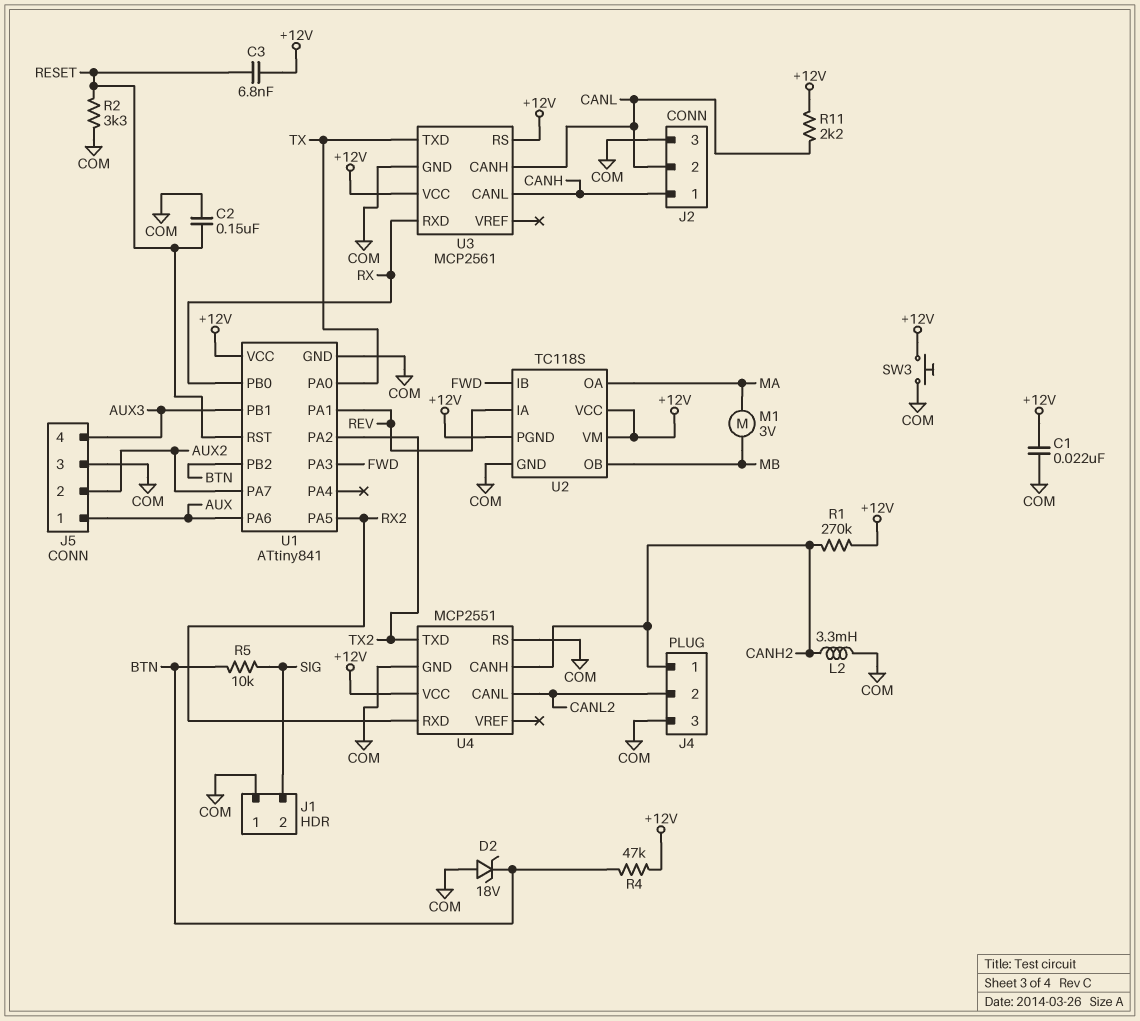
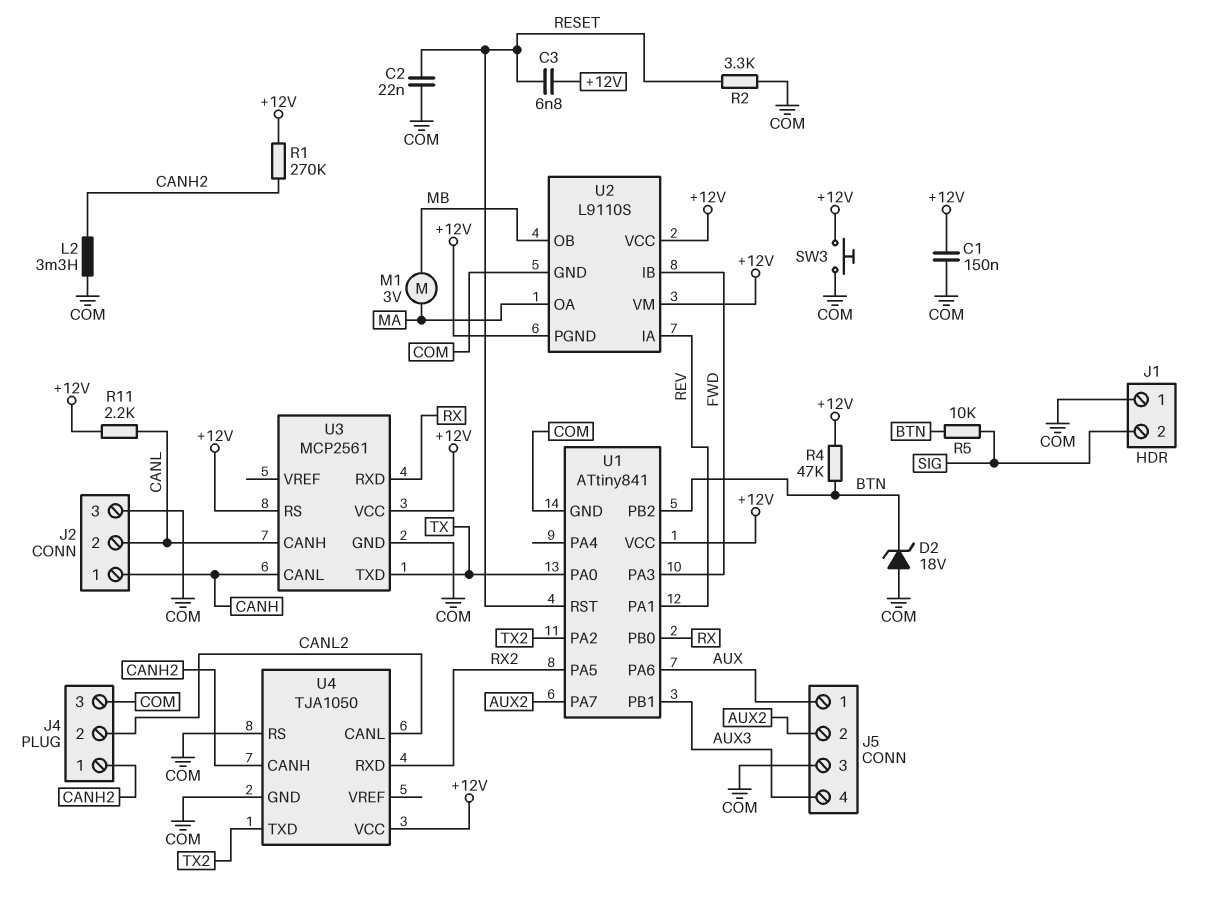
C1: 22nF (+12V, COM) -> 150nF (+12V, COM)
C2: 150nF (COM, RESET) -> 22nF (COM, RESET)
U2: TC118S -> L9110S
U4: MCP2551 -> TJA1050

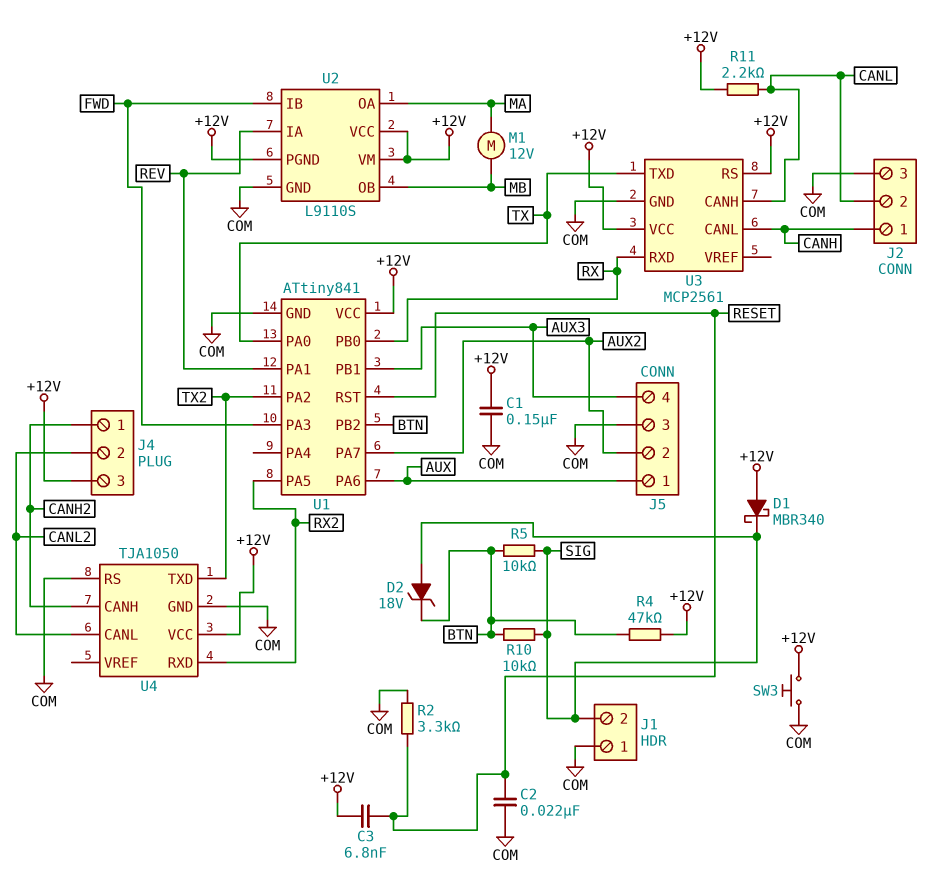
D1: none -> schottky MBR340 (A +12V, K SIG)
D2: zener 18V (A COM, K BTN) -> zener 18V (A SIG, K BTN)
J4 pin 3: COM -> +12V
L2: 3.3mH (CANH2, COM) -> none
M1: motor 3V (MA, MB) -> motor 12V (MA, MB)
R1: 270k (+12V, CANH2) -> none
R10: none -> 10k (BTN, SIG)

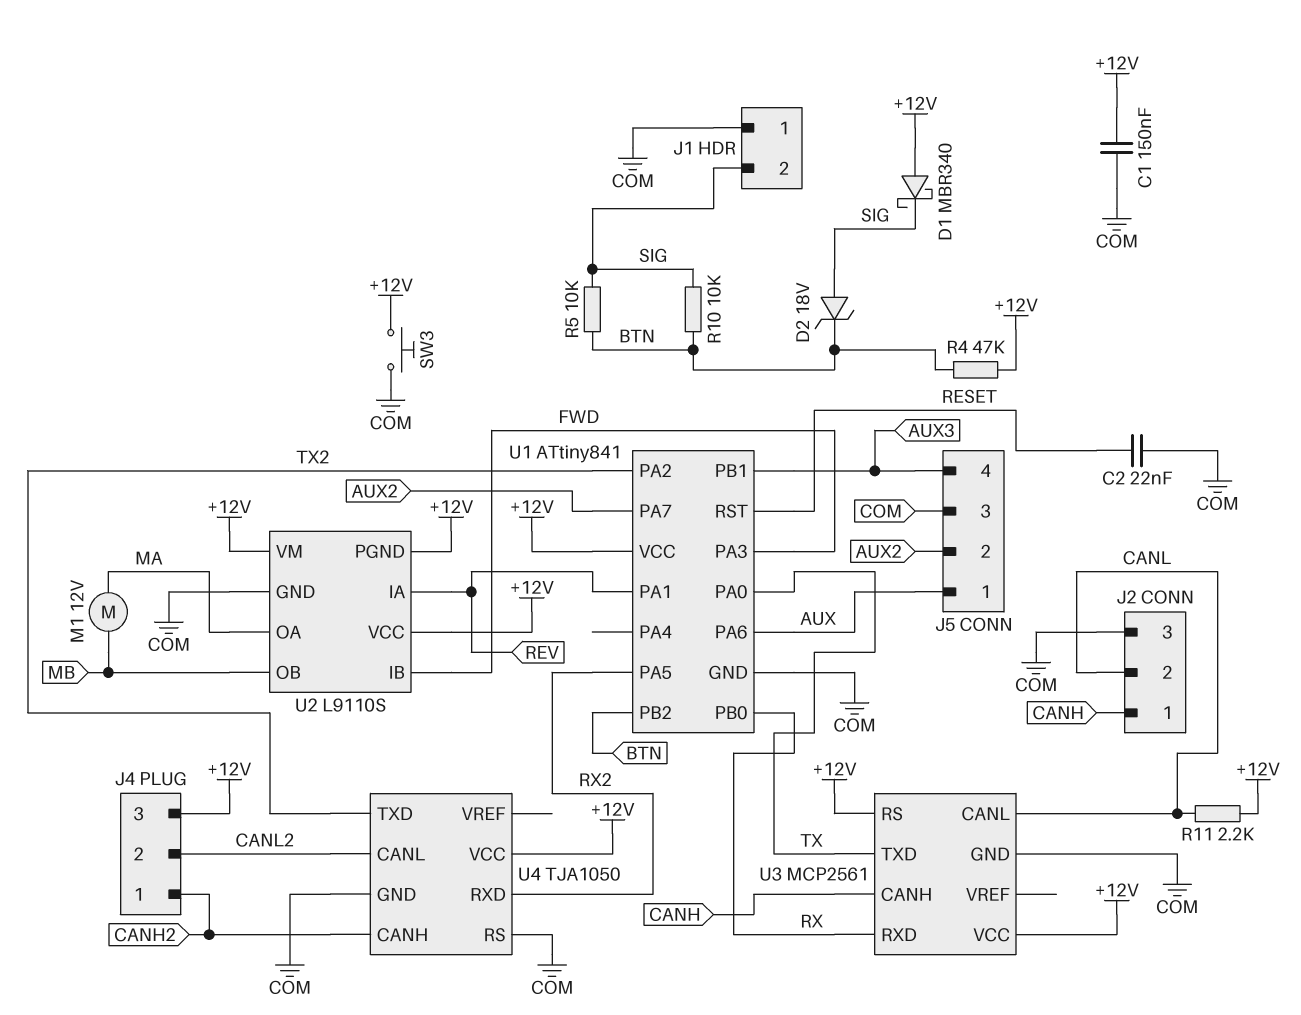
C3: 6.8nF (+12V, RESET) -> none
R2: 3.3k (COM, RESET) -> none
U3 pin CANH: CANL -> CANH
U3 pin CANL: CANH -> CANL

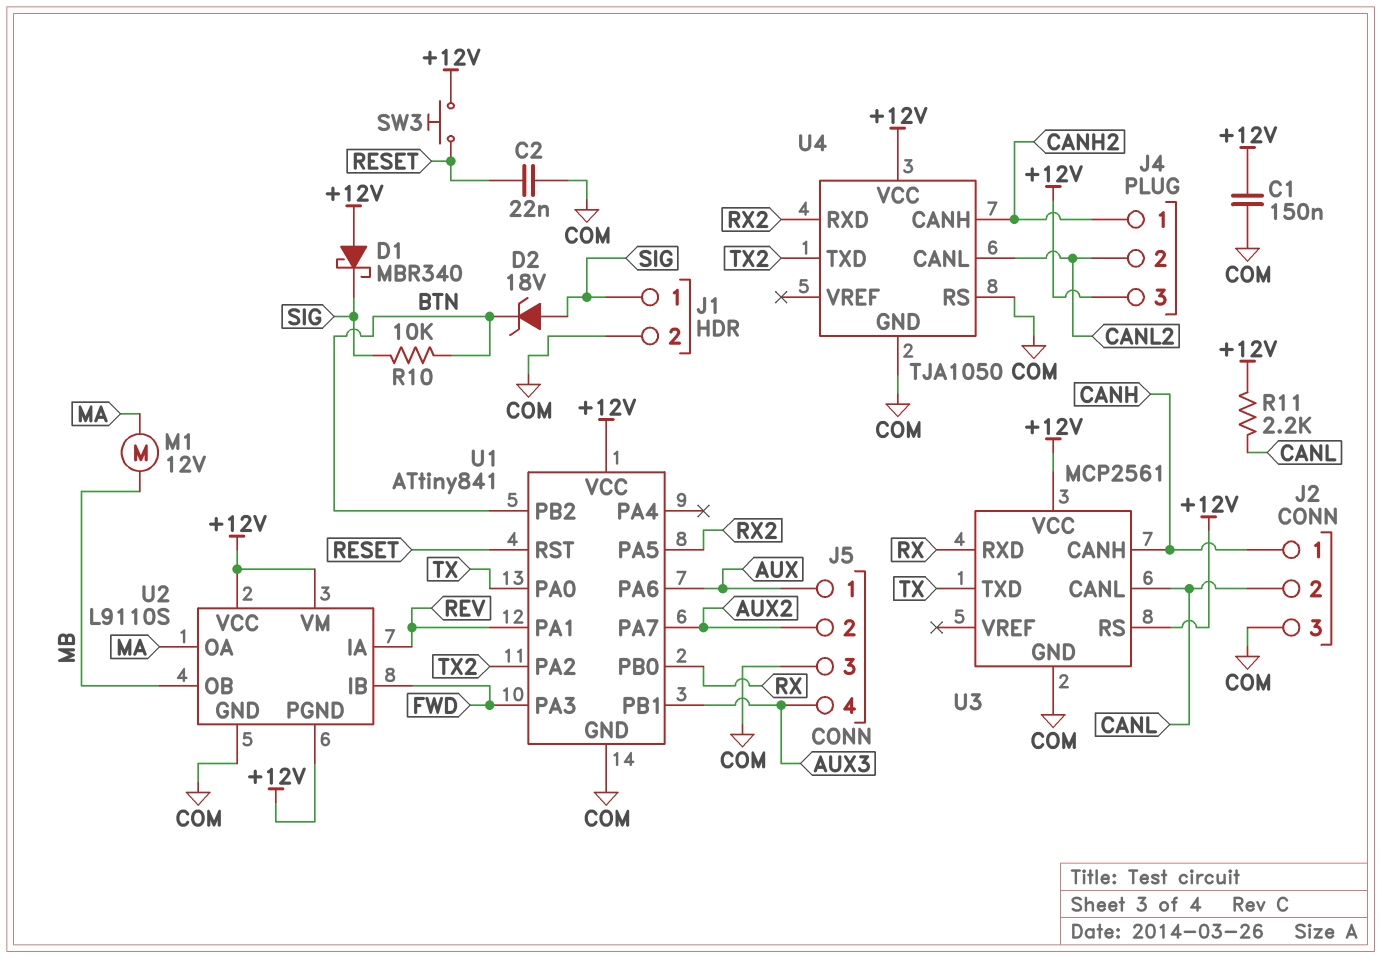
J1 pin 1: COM -> SIG
J1 pin 2: SIG -> COM
R4: 47k (+12V, BTN) -> none
R5: 10k (BTN, SIG) -> none
SW3: button (+12V, COM) -> button (+12V, RESET)

